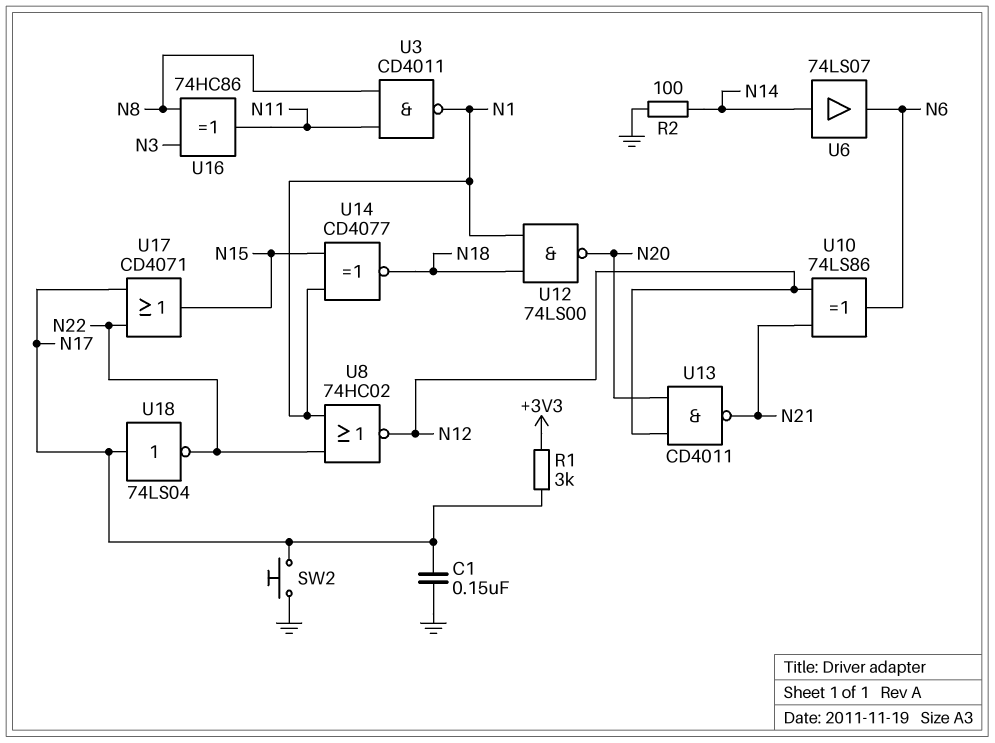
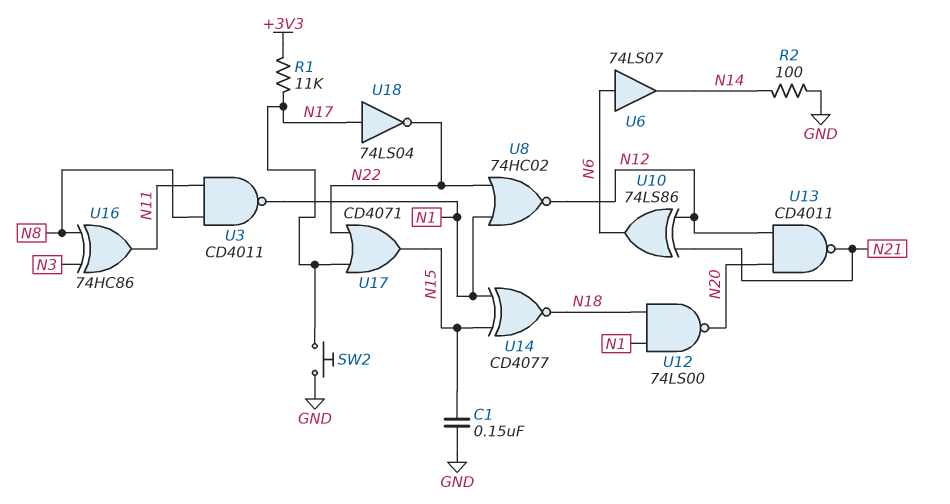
C1: 150nF (GND, N17) -> 150nF (GND, N15)
R1: 3k (+3V3, N17) -> 11k (+3V3, N17)
U6: buffer 74LS07 (in N14, out N6) -> buffer 74LS07 (in N6, out N14)

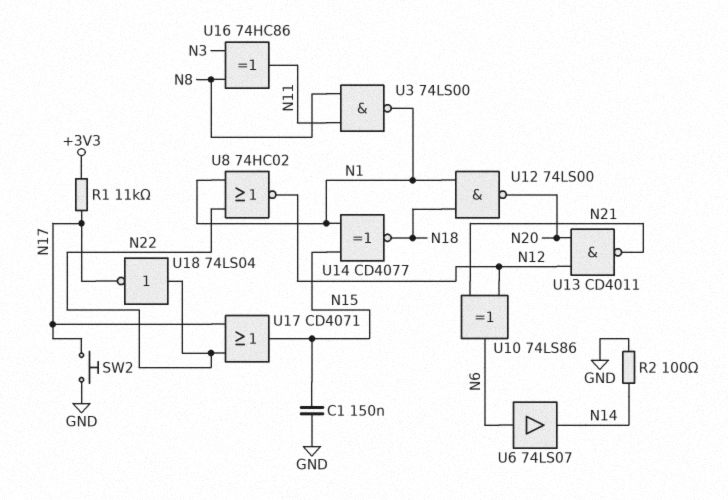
U3: NAND CD4011 (in N8, in N11, out N1) -> NAND 74LS00 (in N8, in N11, out N1)
U18: NOT 74LS04 (in N17, out N22) -> NOT 74LS04 (in N22, out N17)

